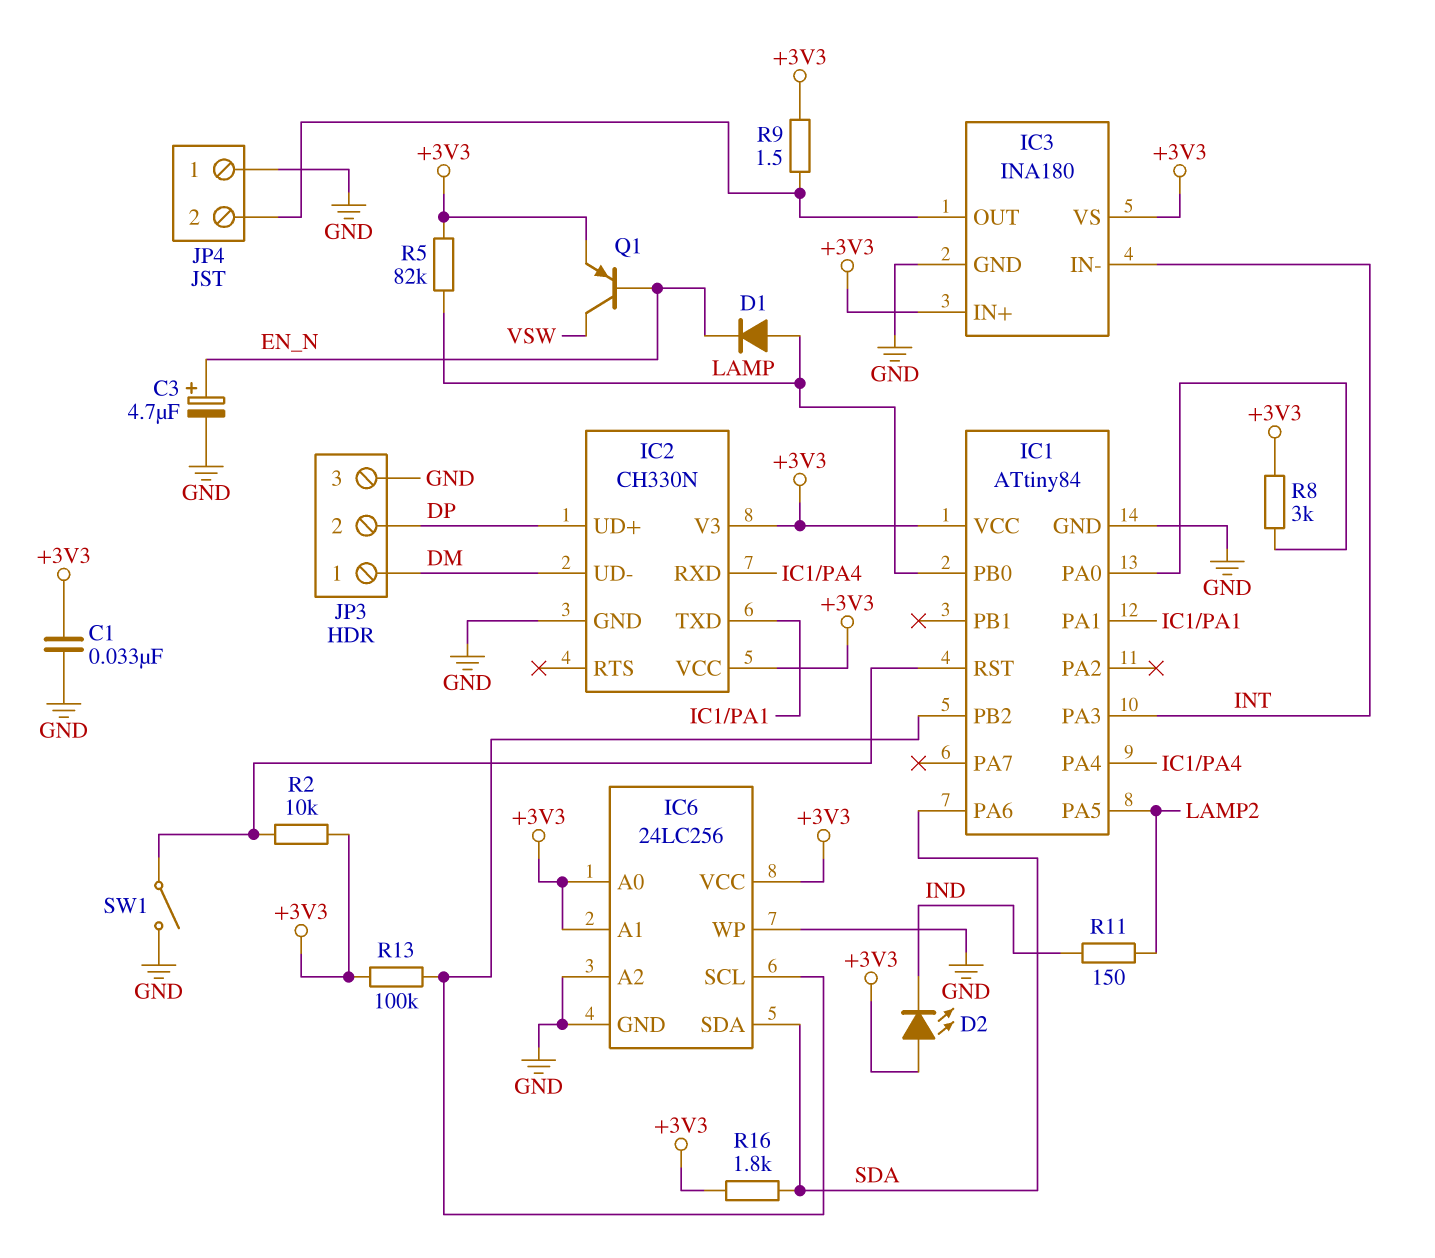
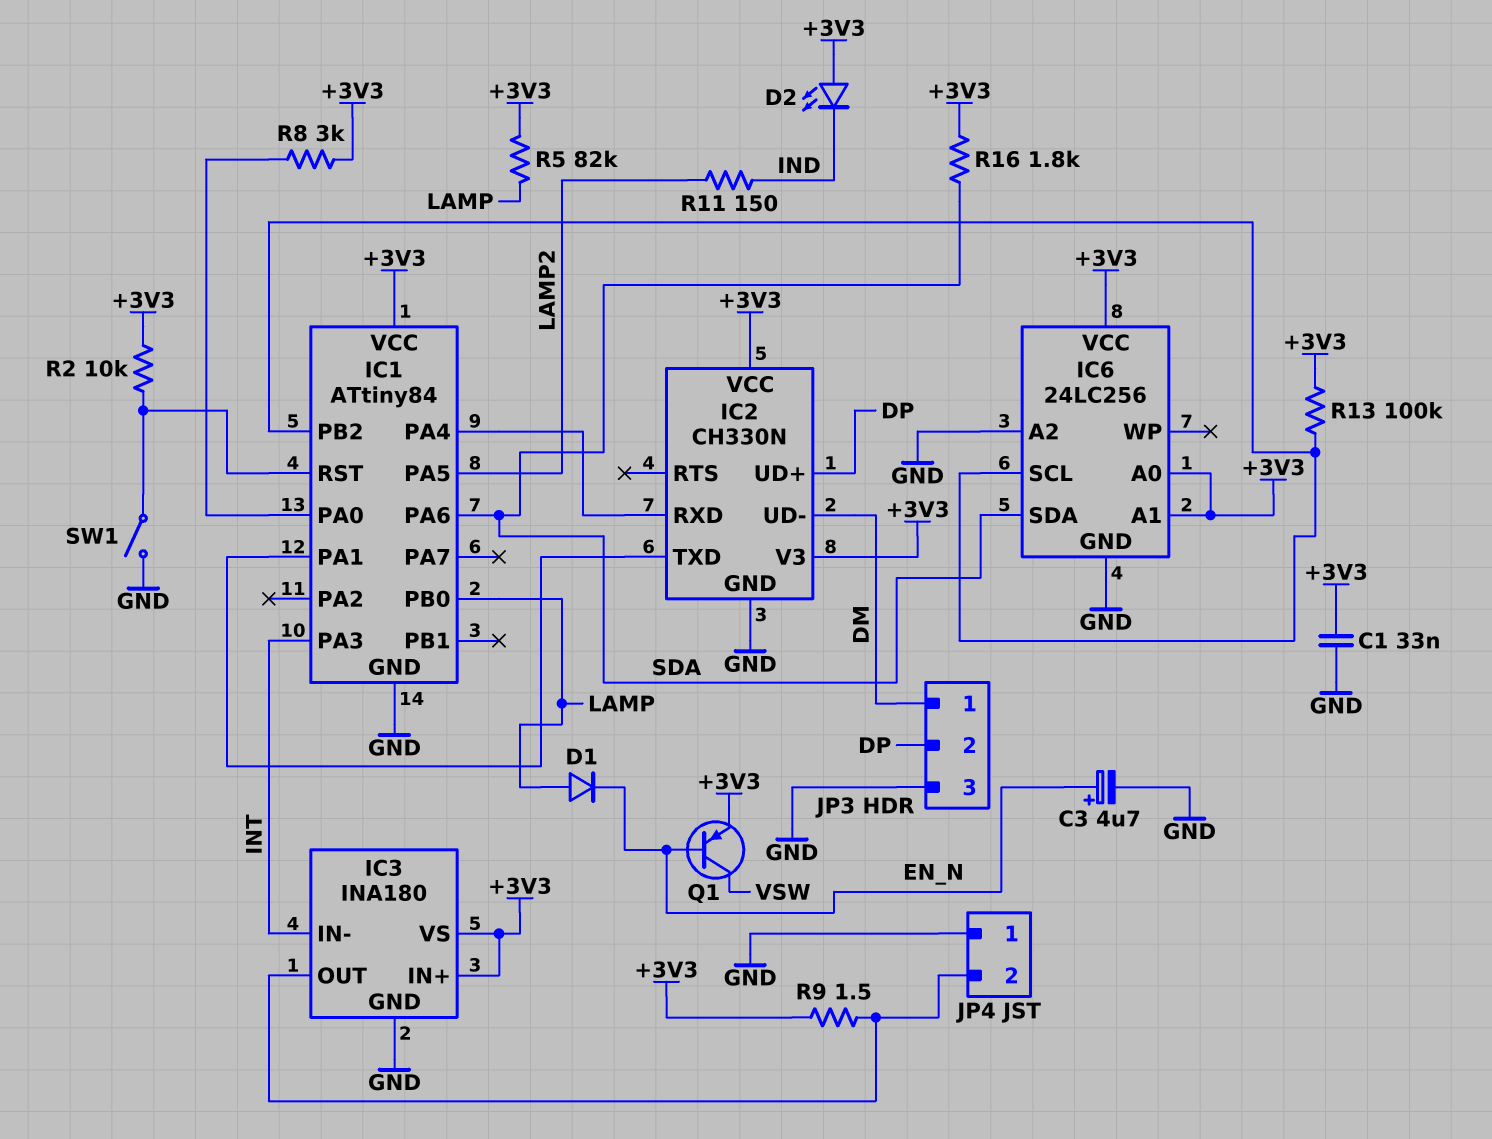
IC6 pin WP: GND -> none

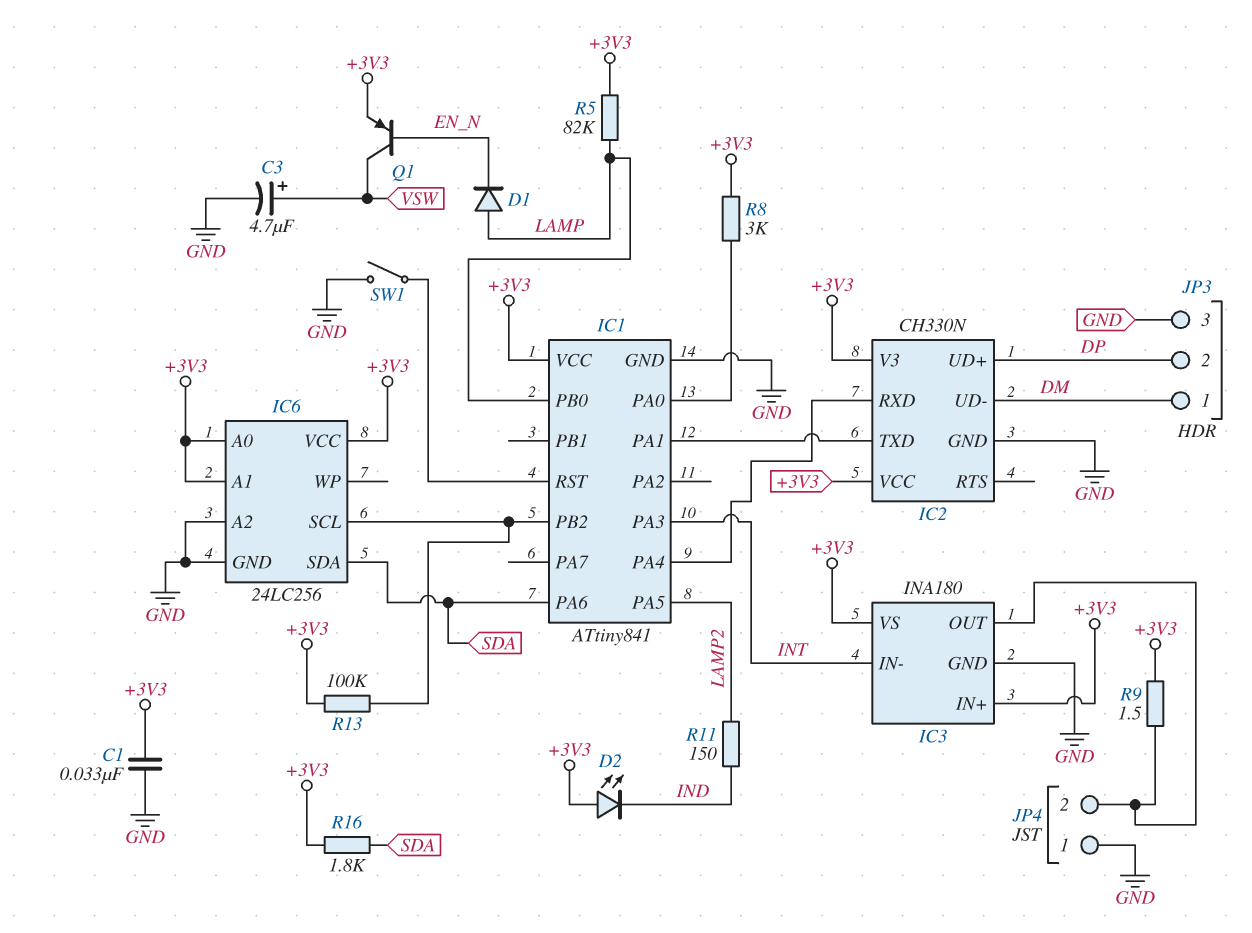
C3: 4.7uF (plus EN_N, minus GND) -> 4.7uF (plus VSW, minus GND)
IC1: ATtiny84 -> ATtiny841
R2: 10k (+3V3, IC1/RST) -> none

